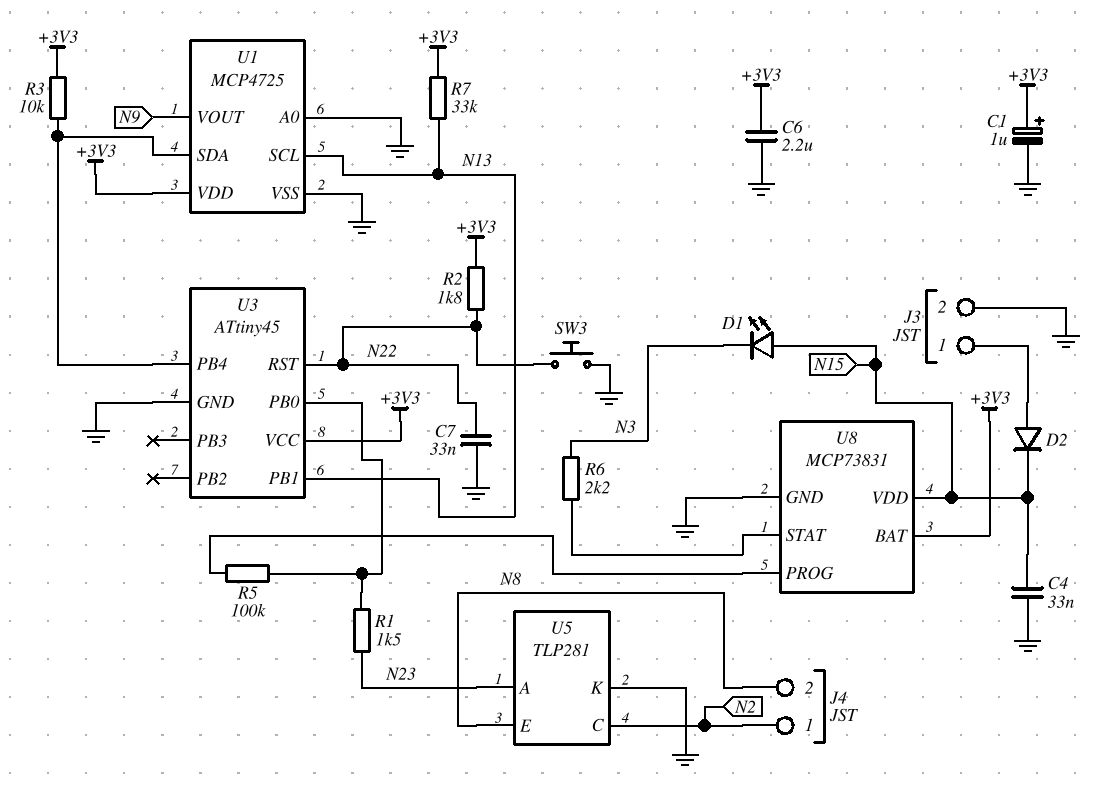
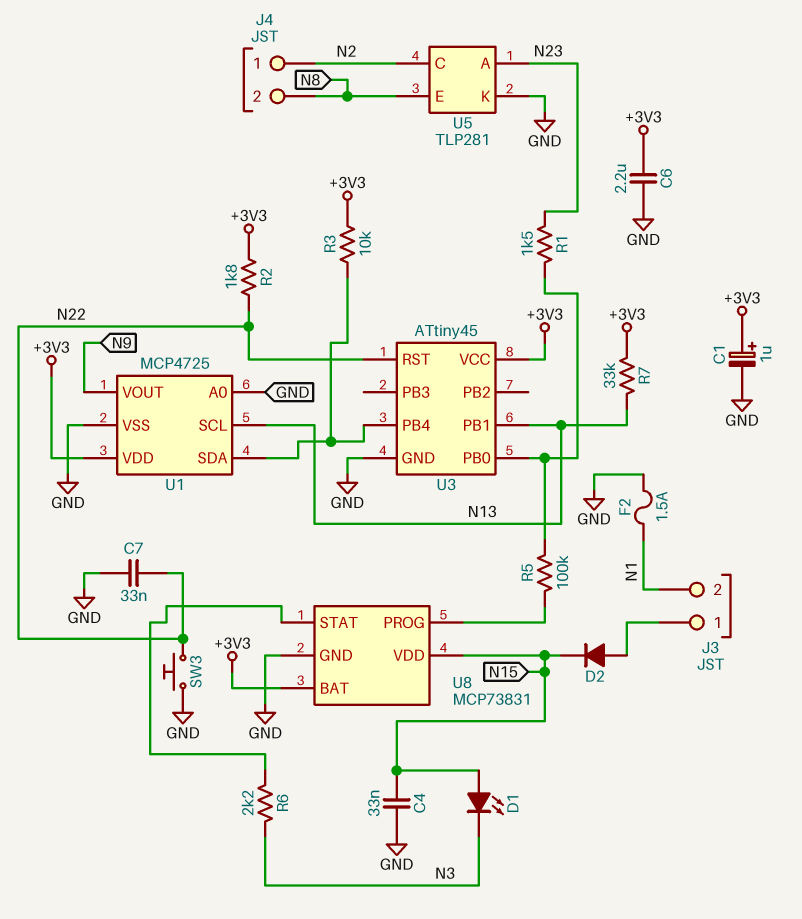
F2: none -> 1.5A (GND, N1)
J3 pin 2: GND -> N1

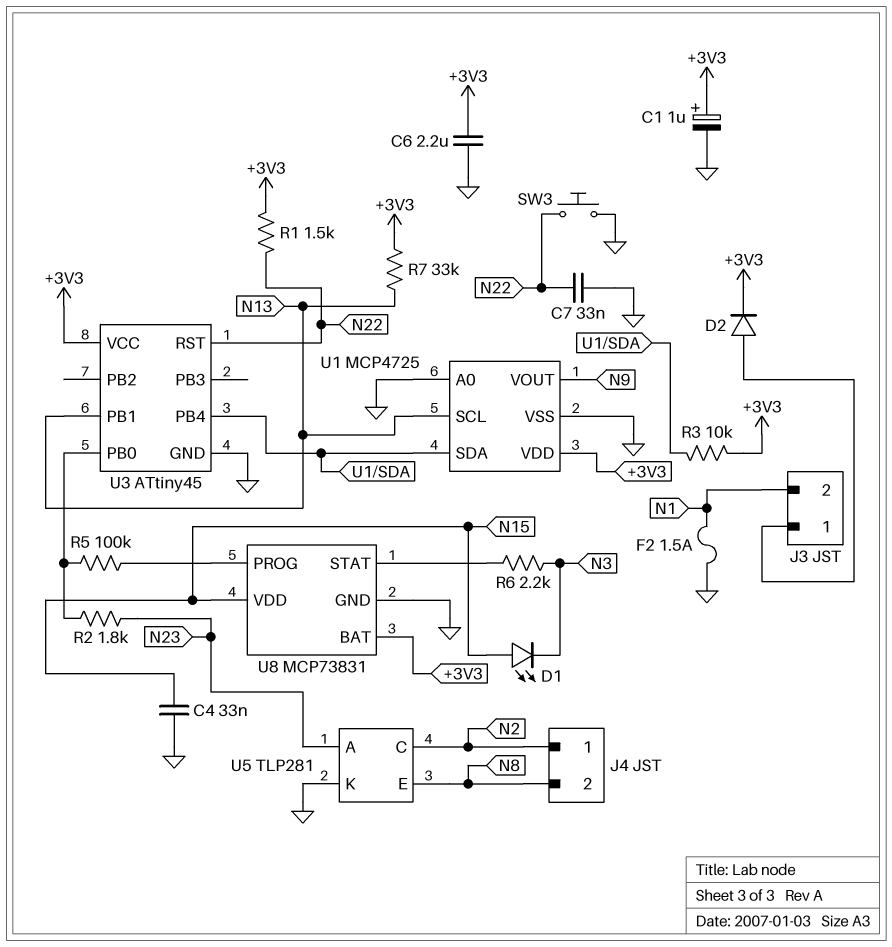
D2: diode (A J3/1, K N15) -> diode (A J3/1, K +3V3)
R1: 1.5k (N23, U3/PB0) -> 1.5k (+3V3, N22)
R2: 1.8k (+3V3, N22) -> 1.8k (N23, U3/PB0)

